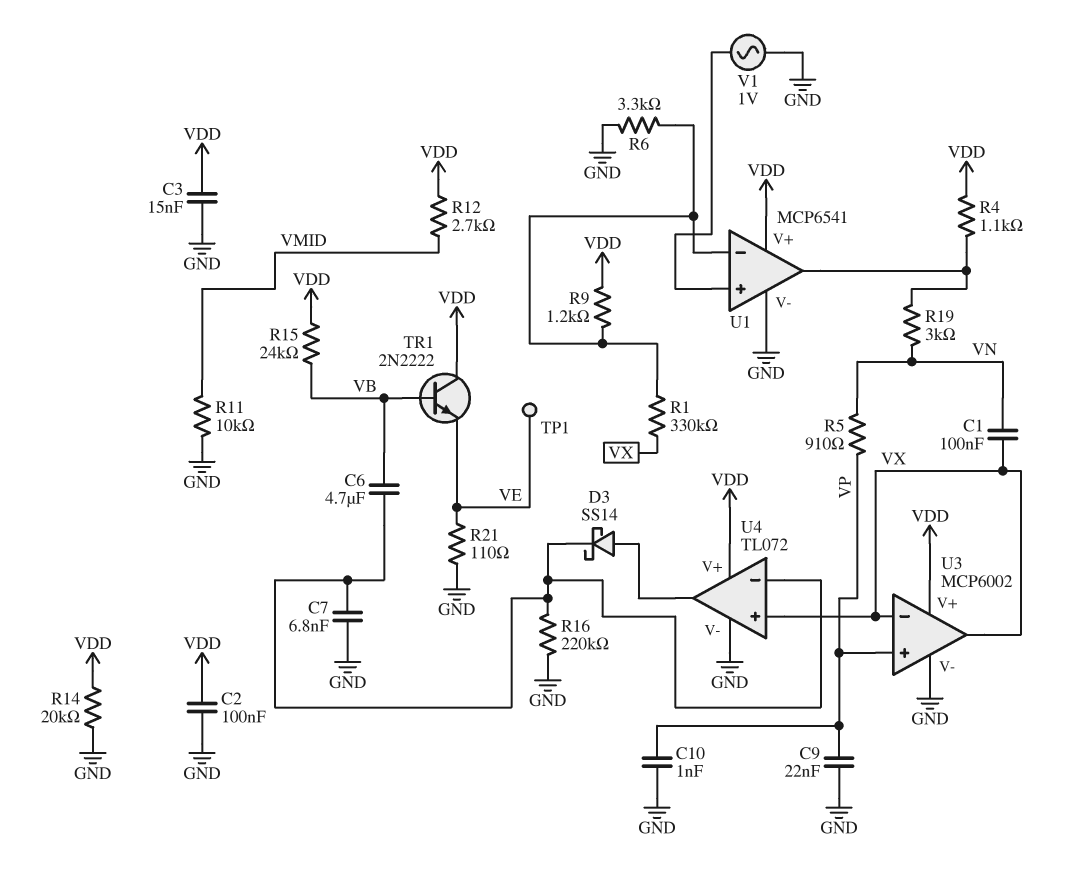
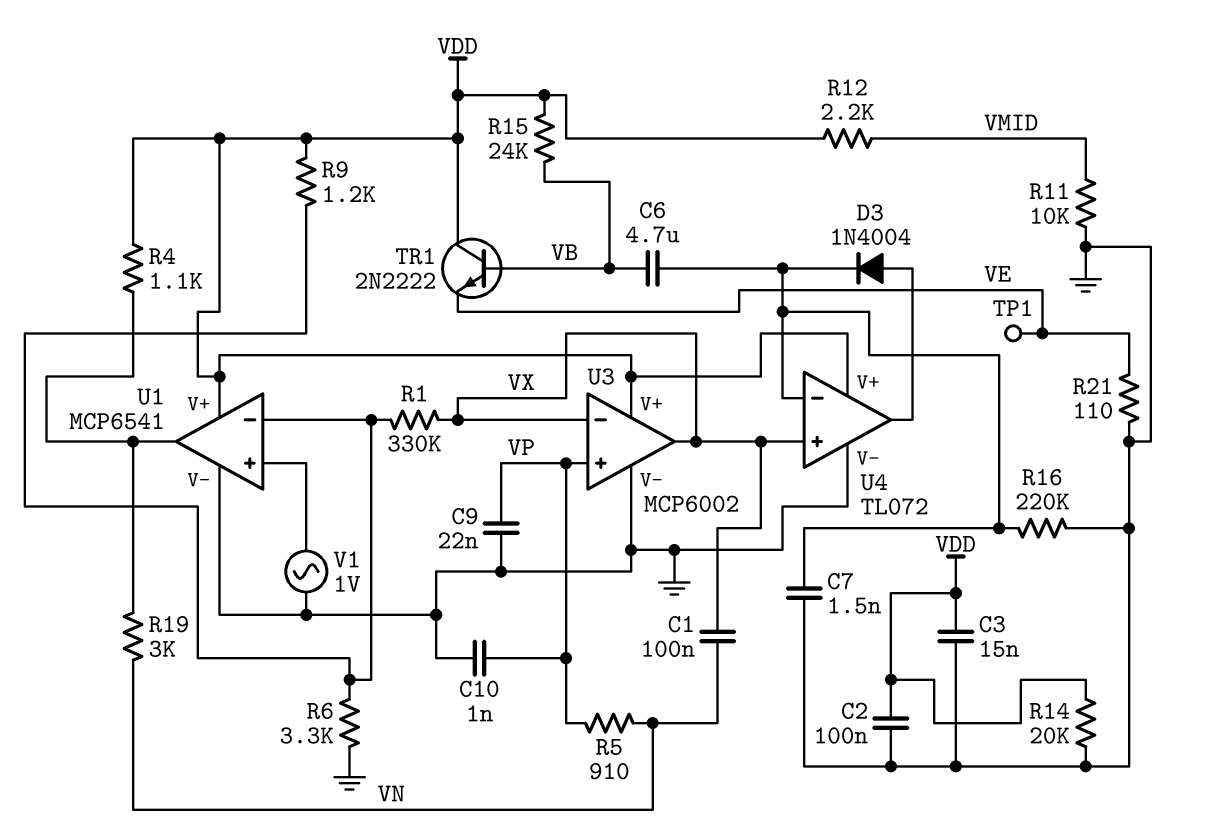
C7: 6.8nF (GND, U4/in-) -> 1.5nF (GND, U4/in-)
D3: schottky SS14 (A U4/out, K U4/in-) -> diode 1N4004 (A U4/out, K U4/in-)
R12: 2.7k (VDD, VMID) -> 2.2k (VDD, VMID)

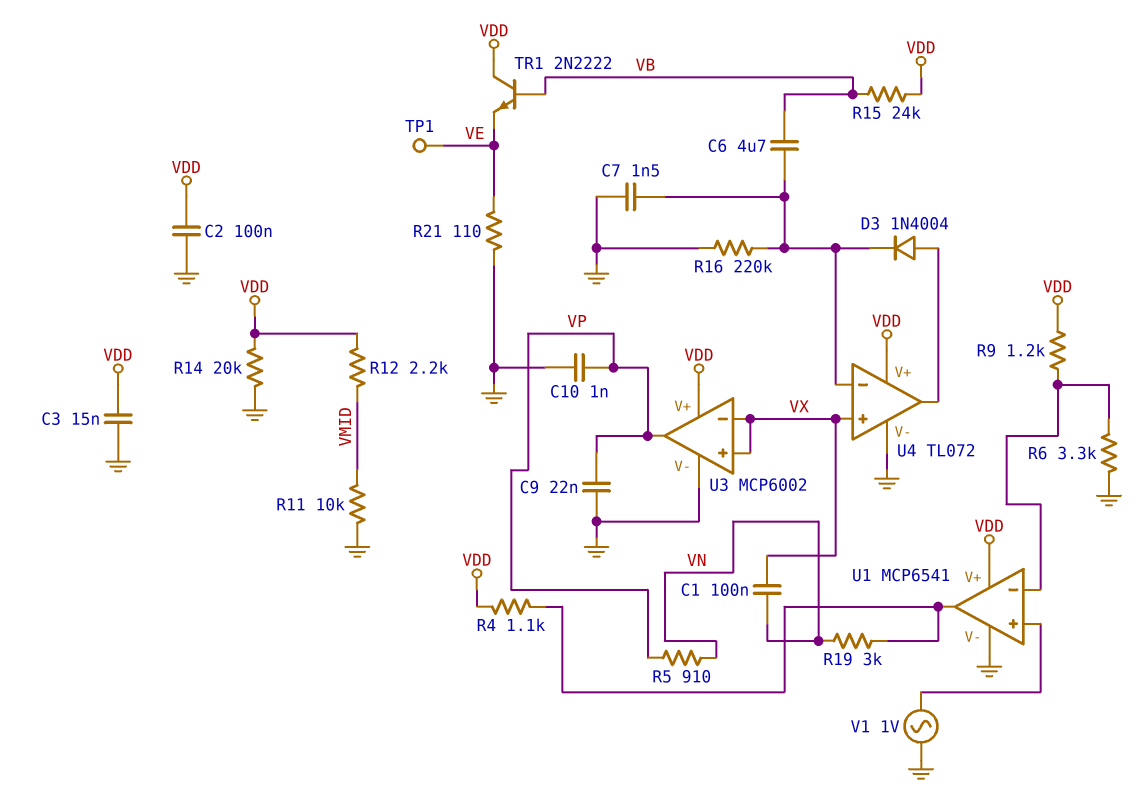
R1: 330k (U1/in-, VX) -> none
U3 pin in+: VP -> VX
U3 pin out: VX -> VP

